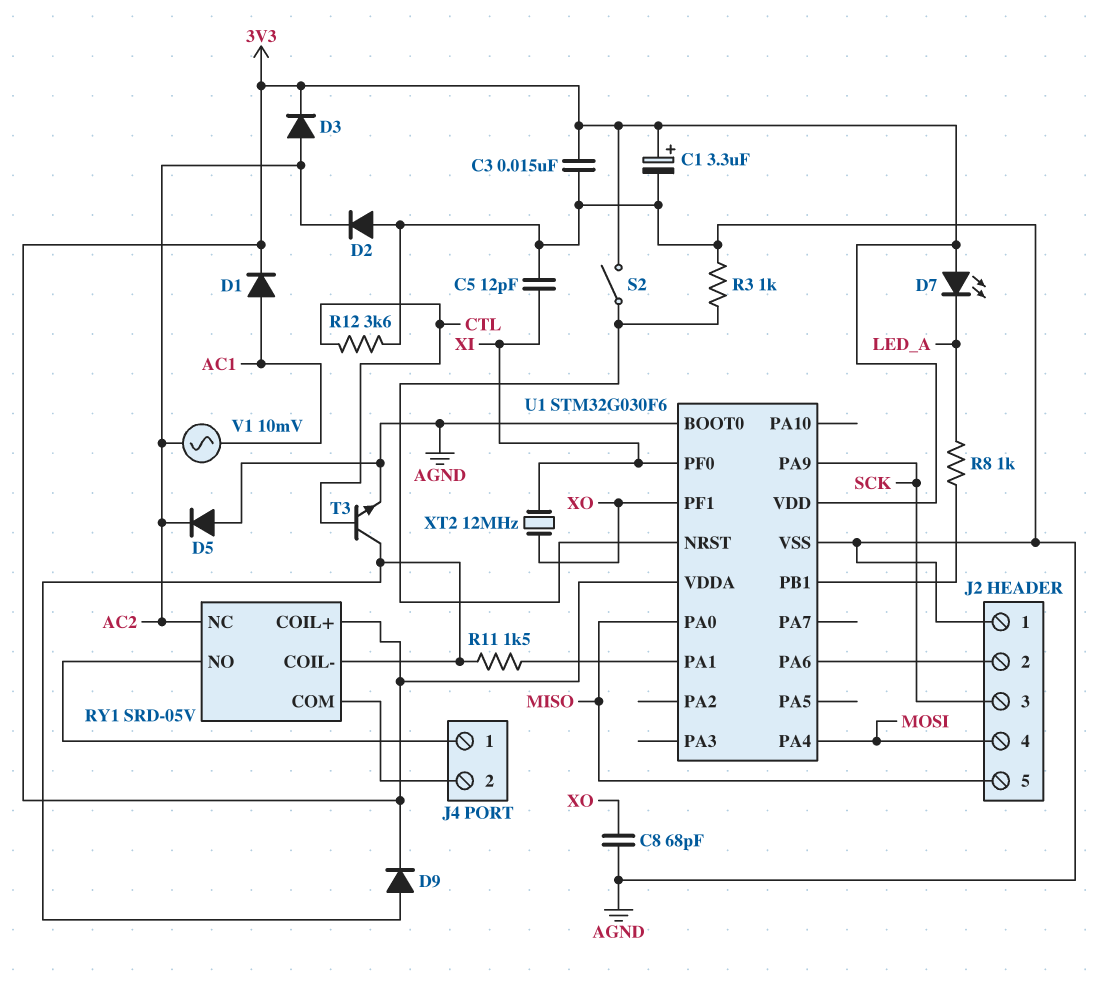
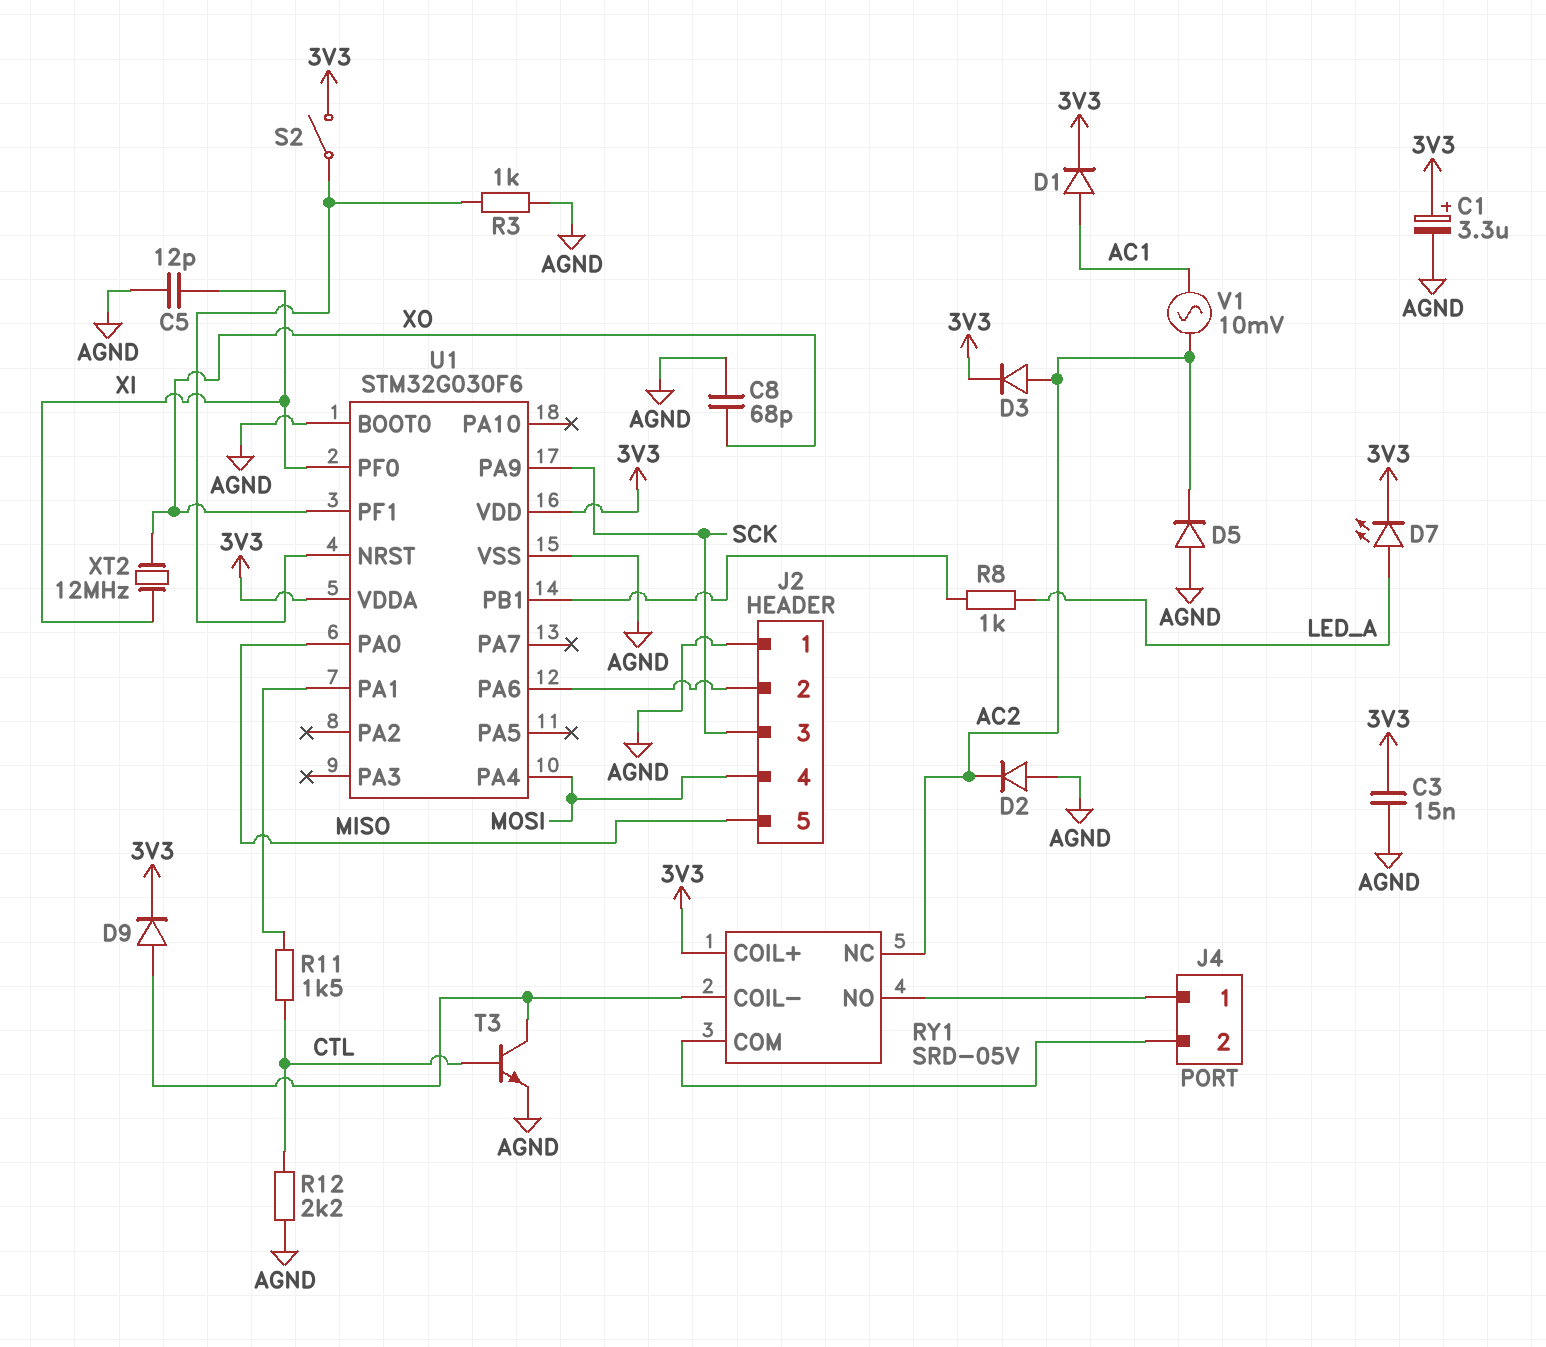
D7: LED (A 3V3, K LED_A) -> LED (A LED_A, K 3V3)
R11: 1.5k (RY1/COIL-, U1/PA1) -> 1.5k (CTL, U1/PA1)
R12: 3.6k (AGND, CTL) -> 2.2k (AGND, CTL)

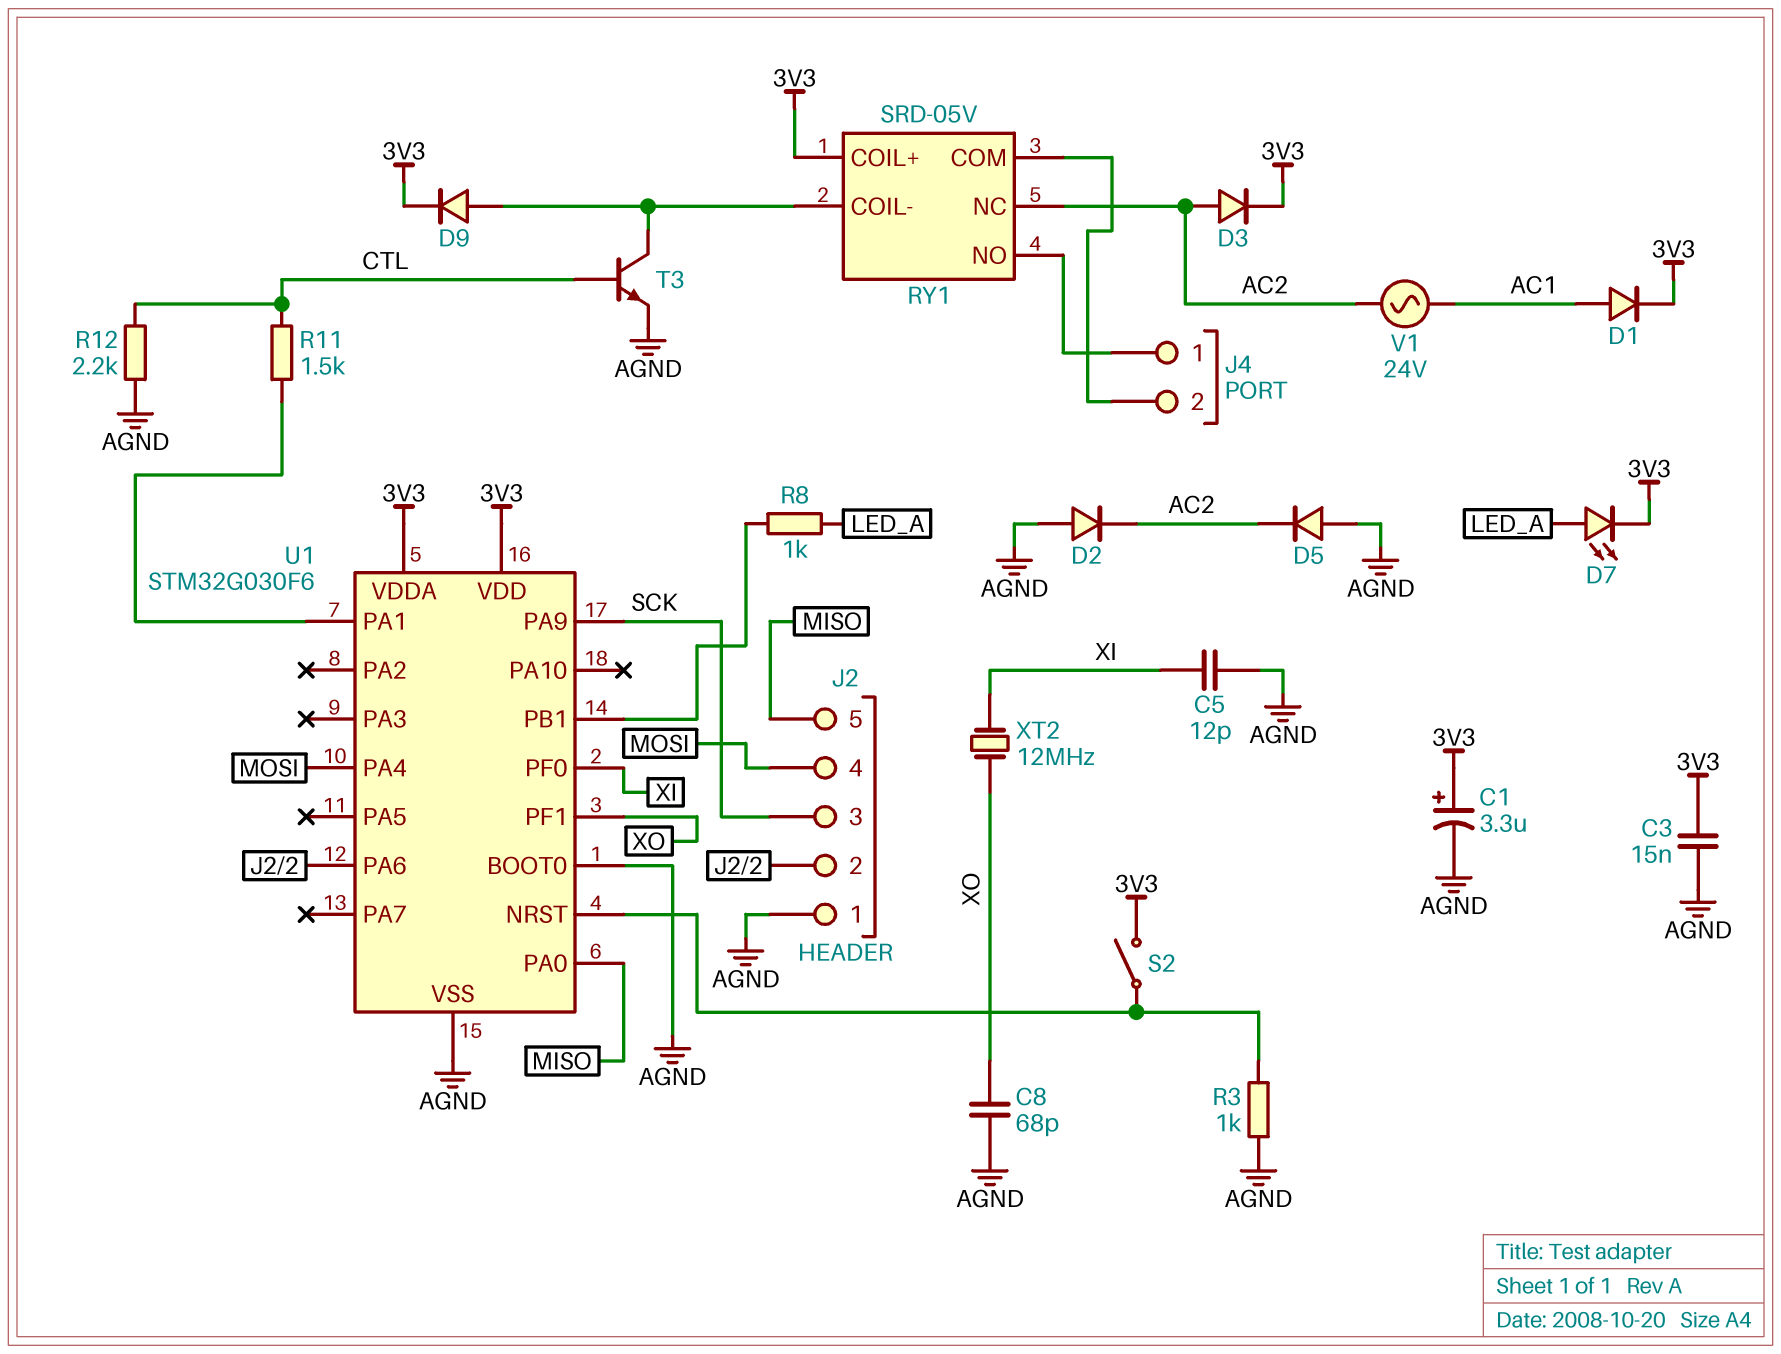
V1: AC 10mV (AC1, AC2) -> AC 24V (AC1, AC2)

